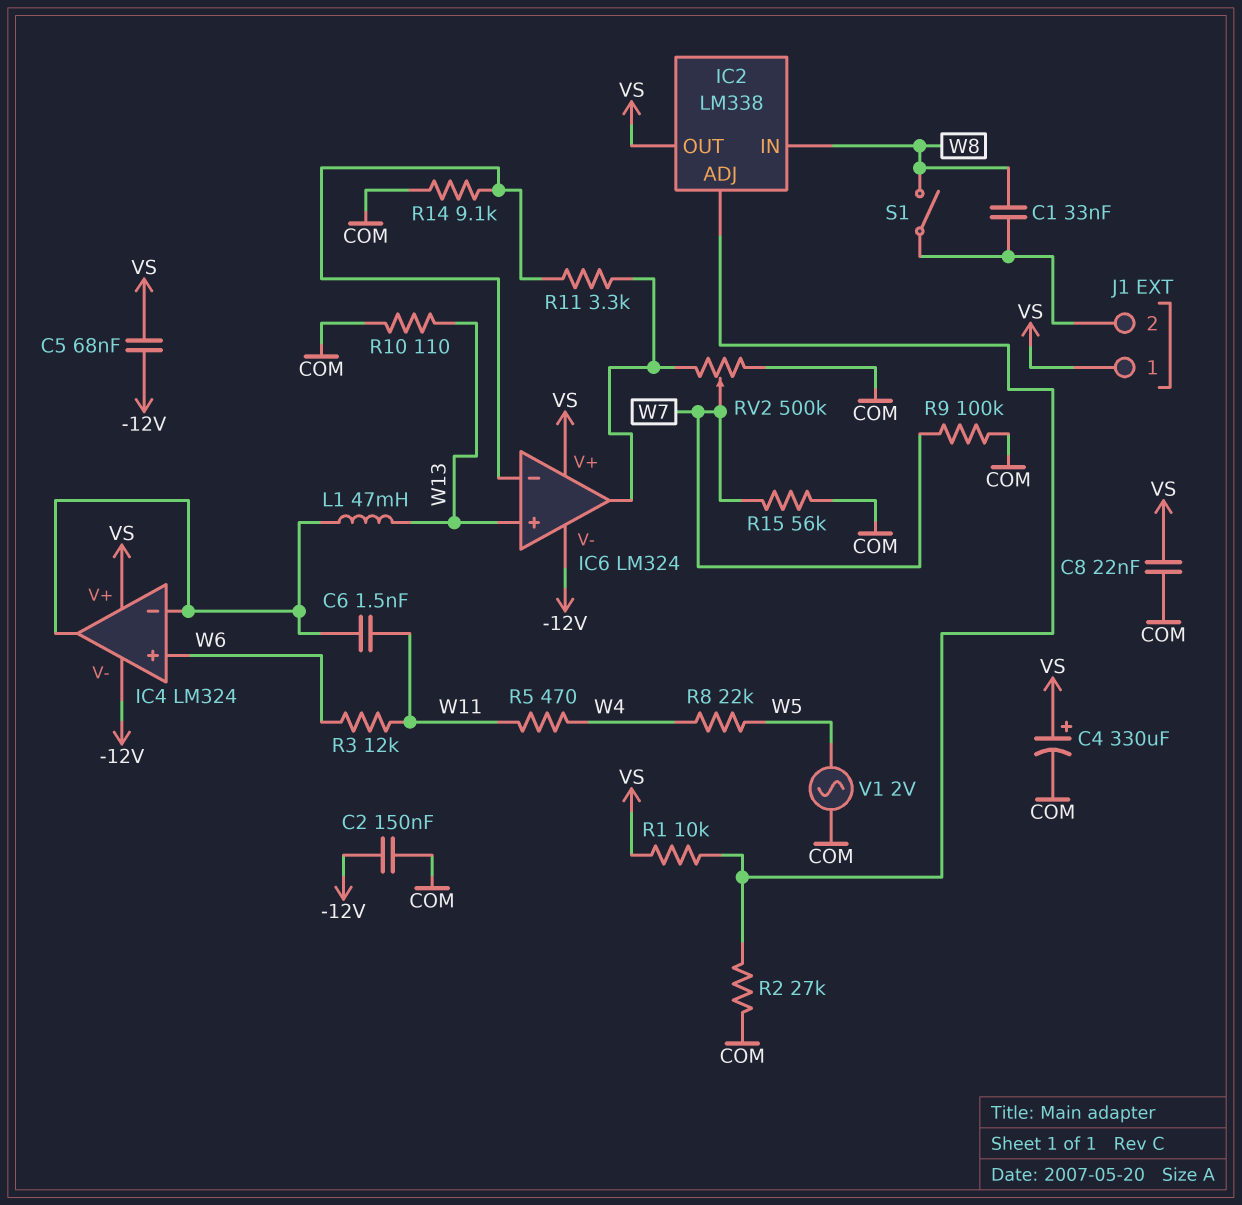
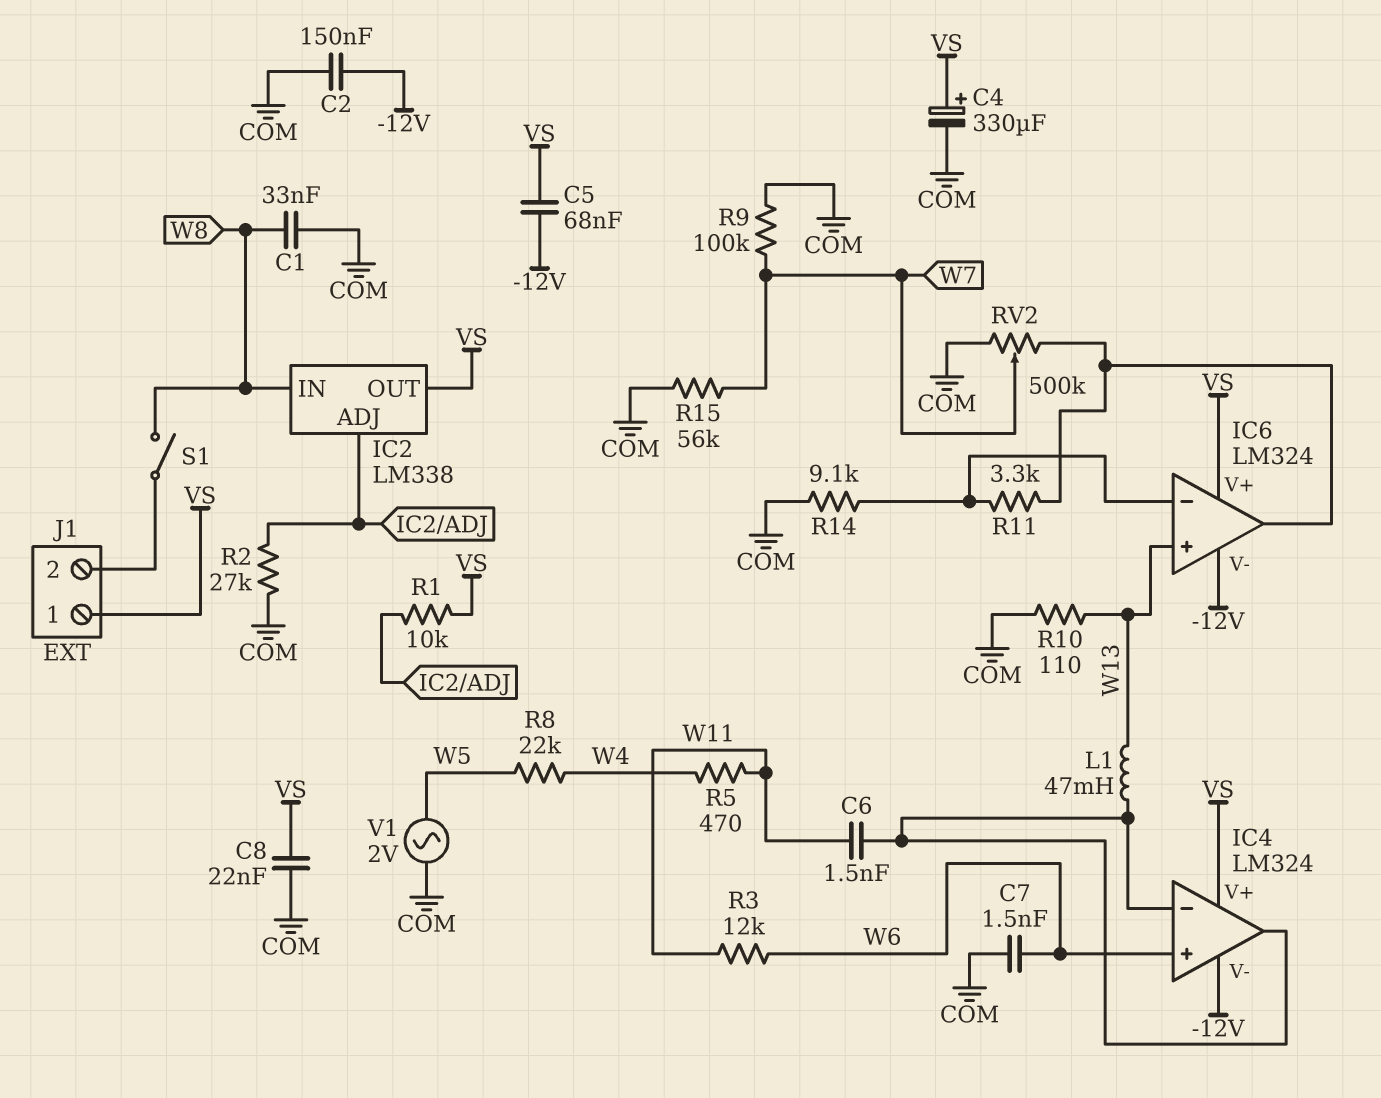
C1: 33nF (J1/2, W8) -> 33nF (COM, W8)
C7: none -> 1.5nF (COM, W6)

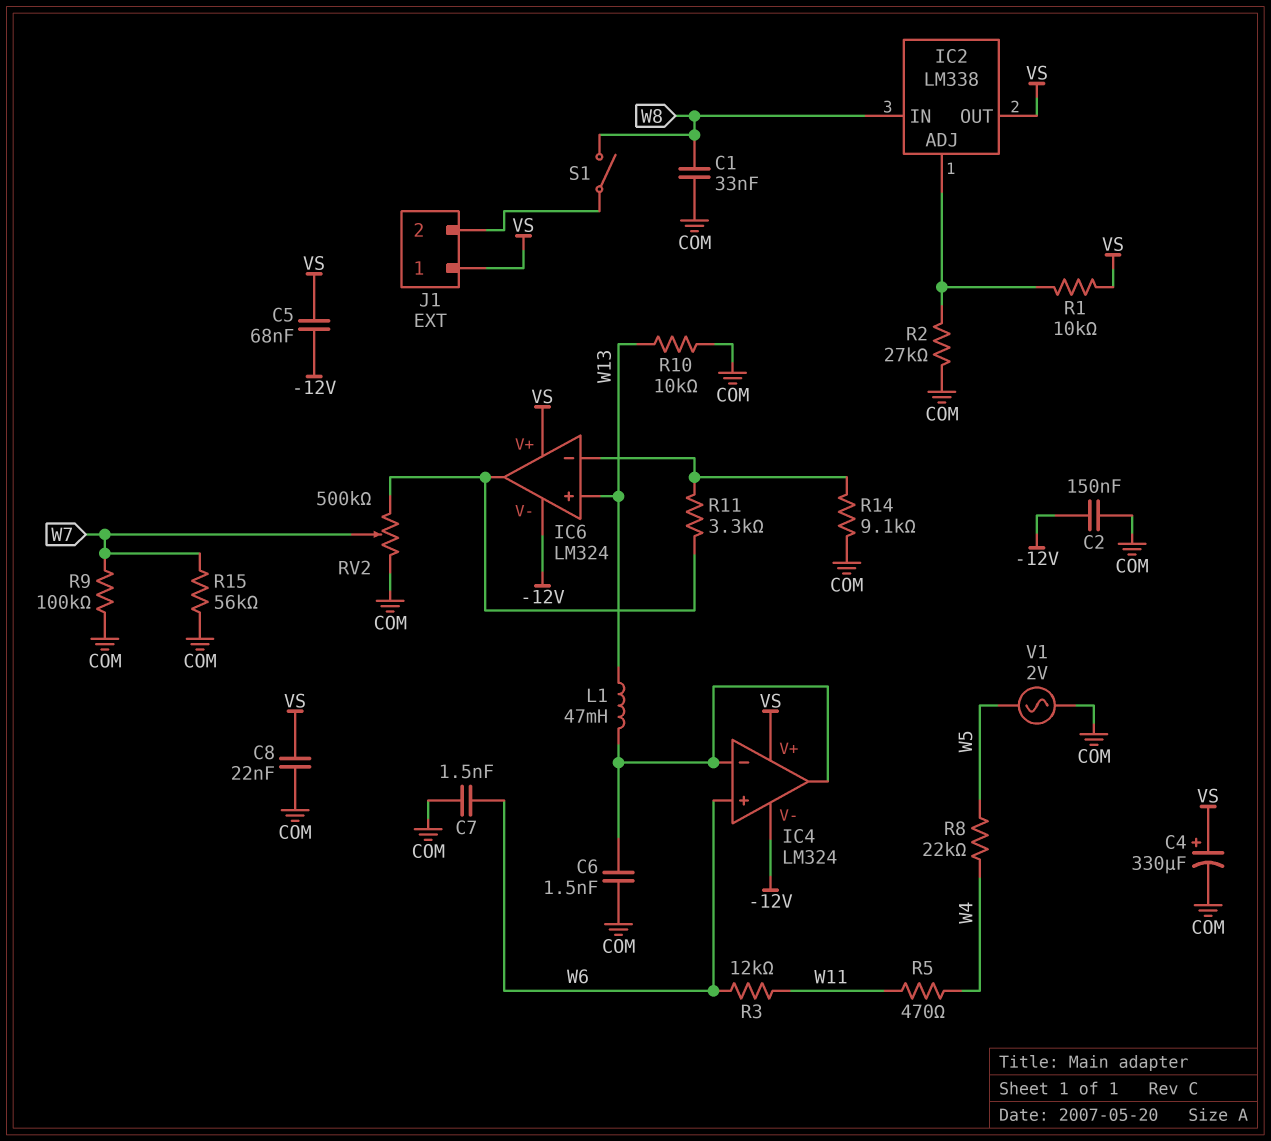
C6: 1.5nF (IC4/in-, W11) -> 1.5nF (COM, IC4/in-)
R10: 110 (COM, W13) -> 10k (COM, W13)

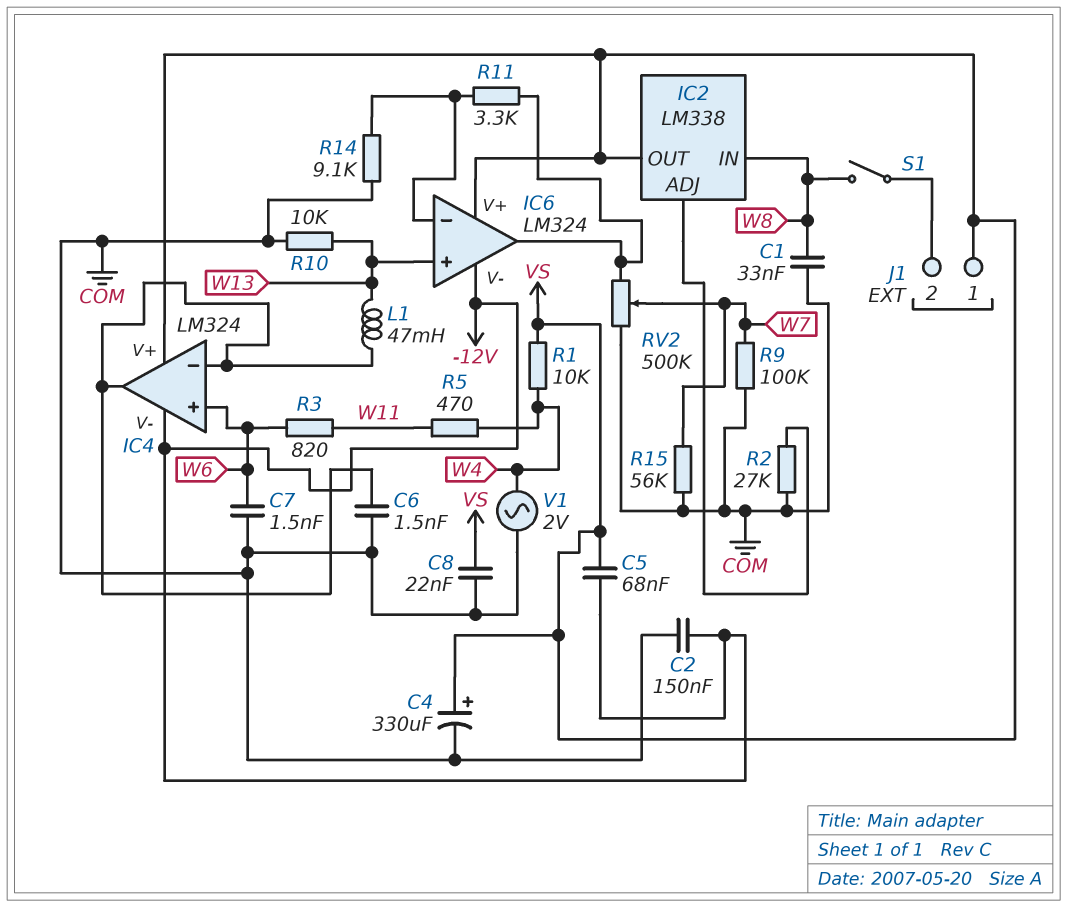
R1: 10k (IC2/ADJ, VS) -> 10k (VS, W4)
R3: 12k (W6, W11) -> 820 (W6, W11)
R8: 22k (W4, W5) -> none
V1: AC 2V (COM, W5) -> AC 2V (COM, W4)

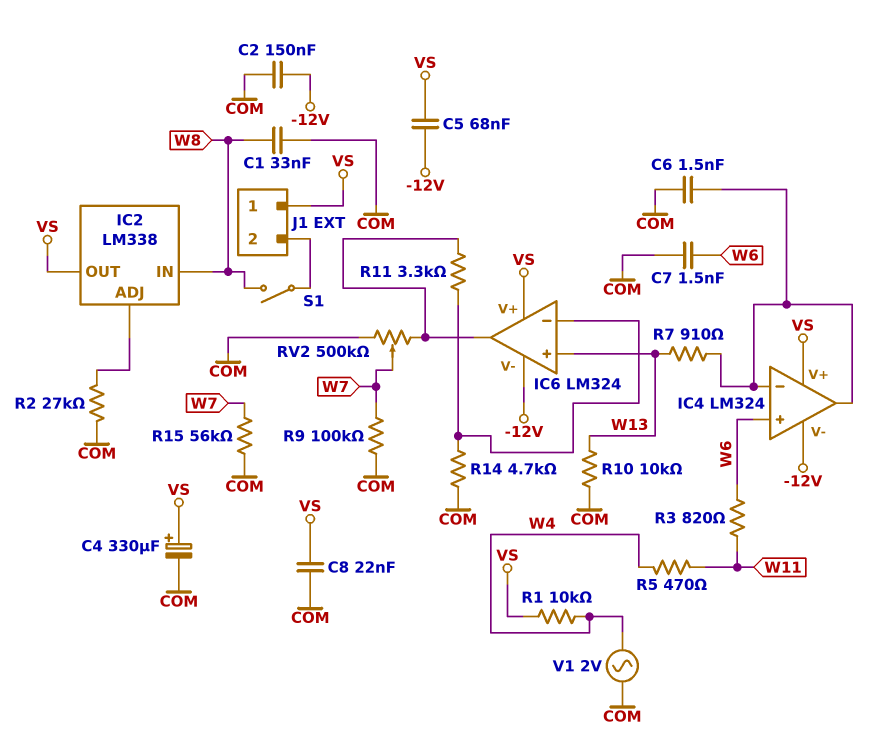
L1: 47mH (IC4/in-, W13) -> none
R7: none -> 910 (IC4/in-, W13)
R14: 9.1k (COM, IC6/in-) -> 4.7k (COM, IC6/in-)

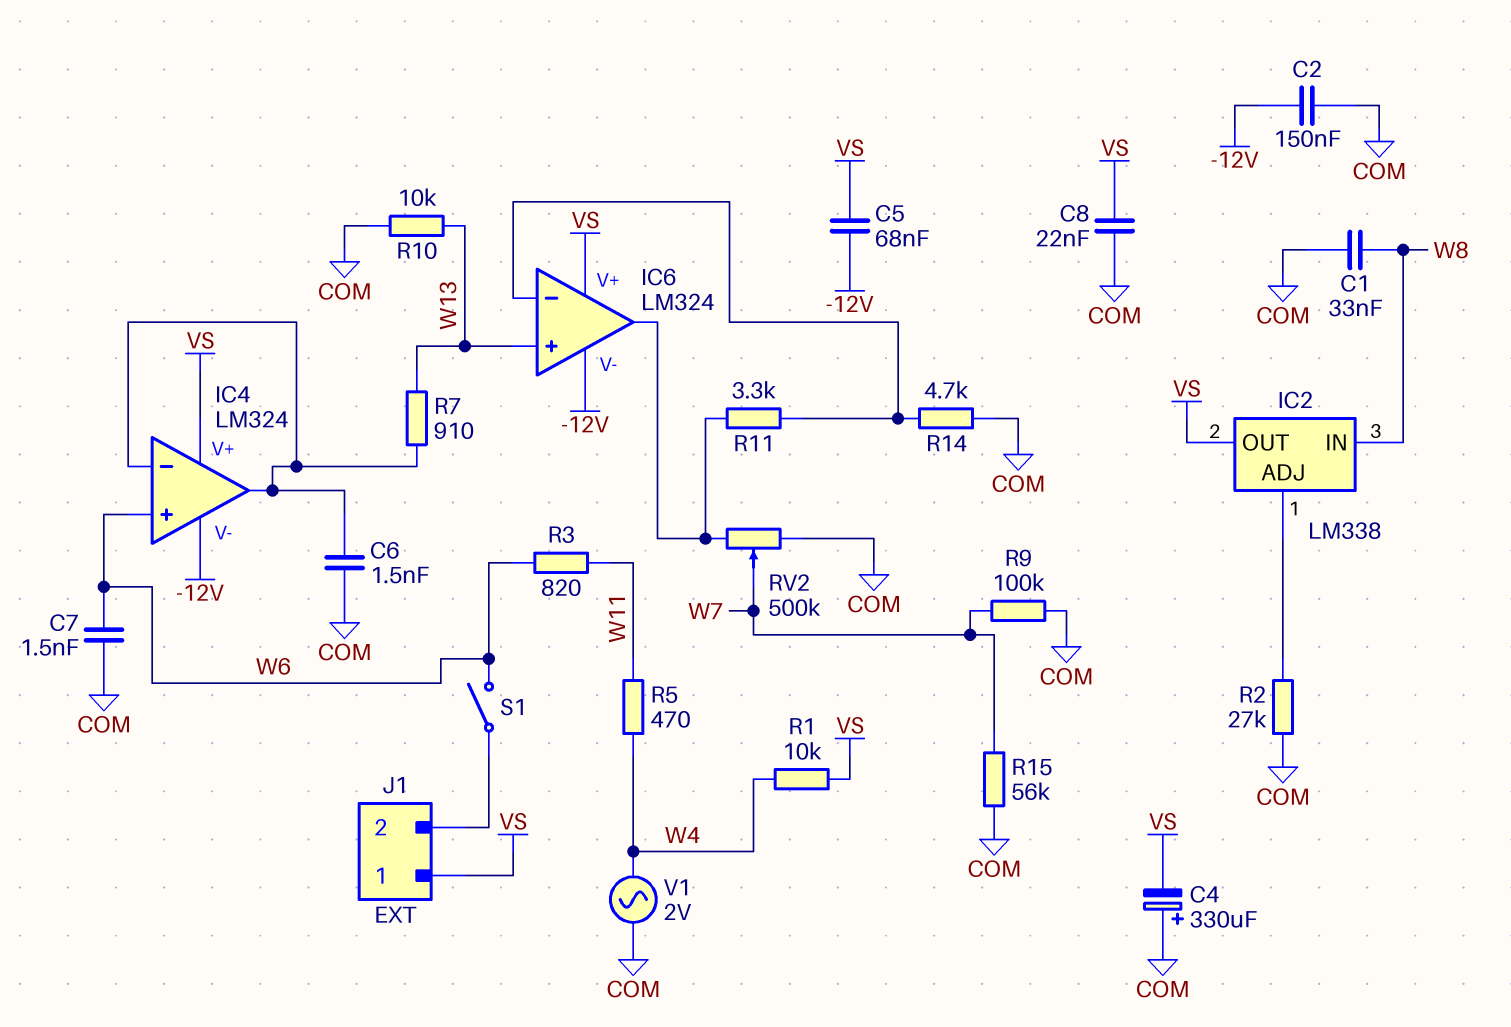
C4: 330uF (plus VS, minus COM) -> 330uF (plus COM, minus VS)
S1: switch (J1/2, W8) -> switch (J1/2, W6)

